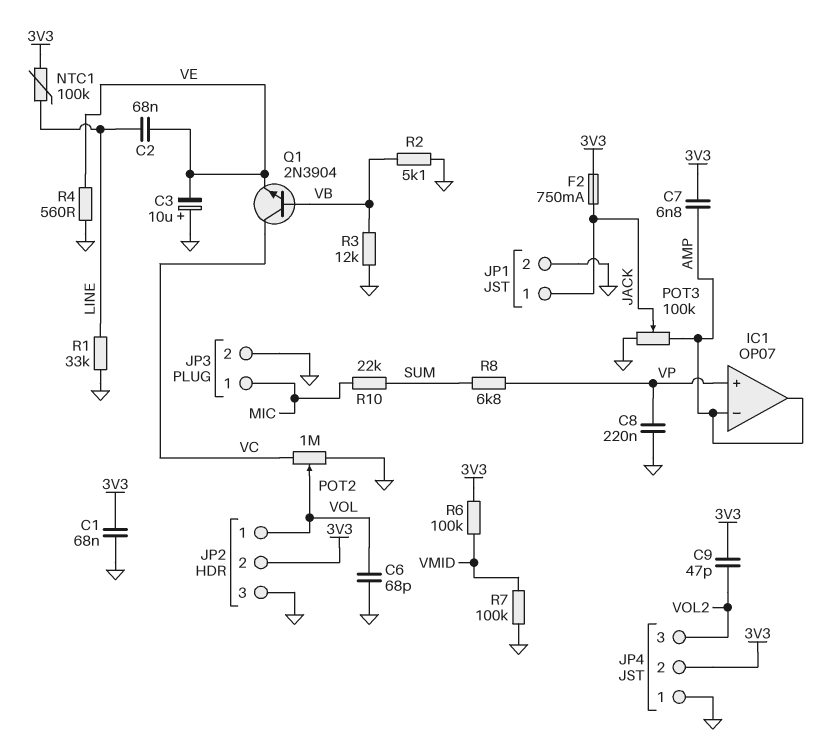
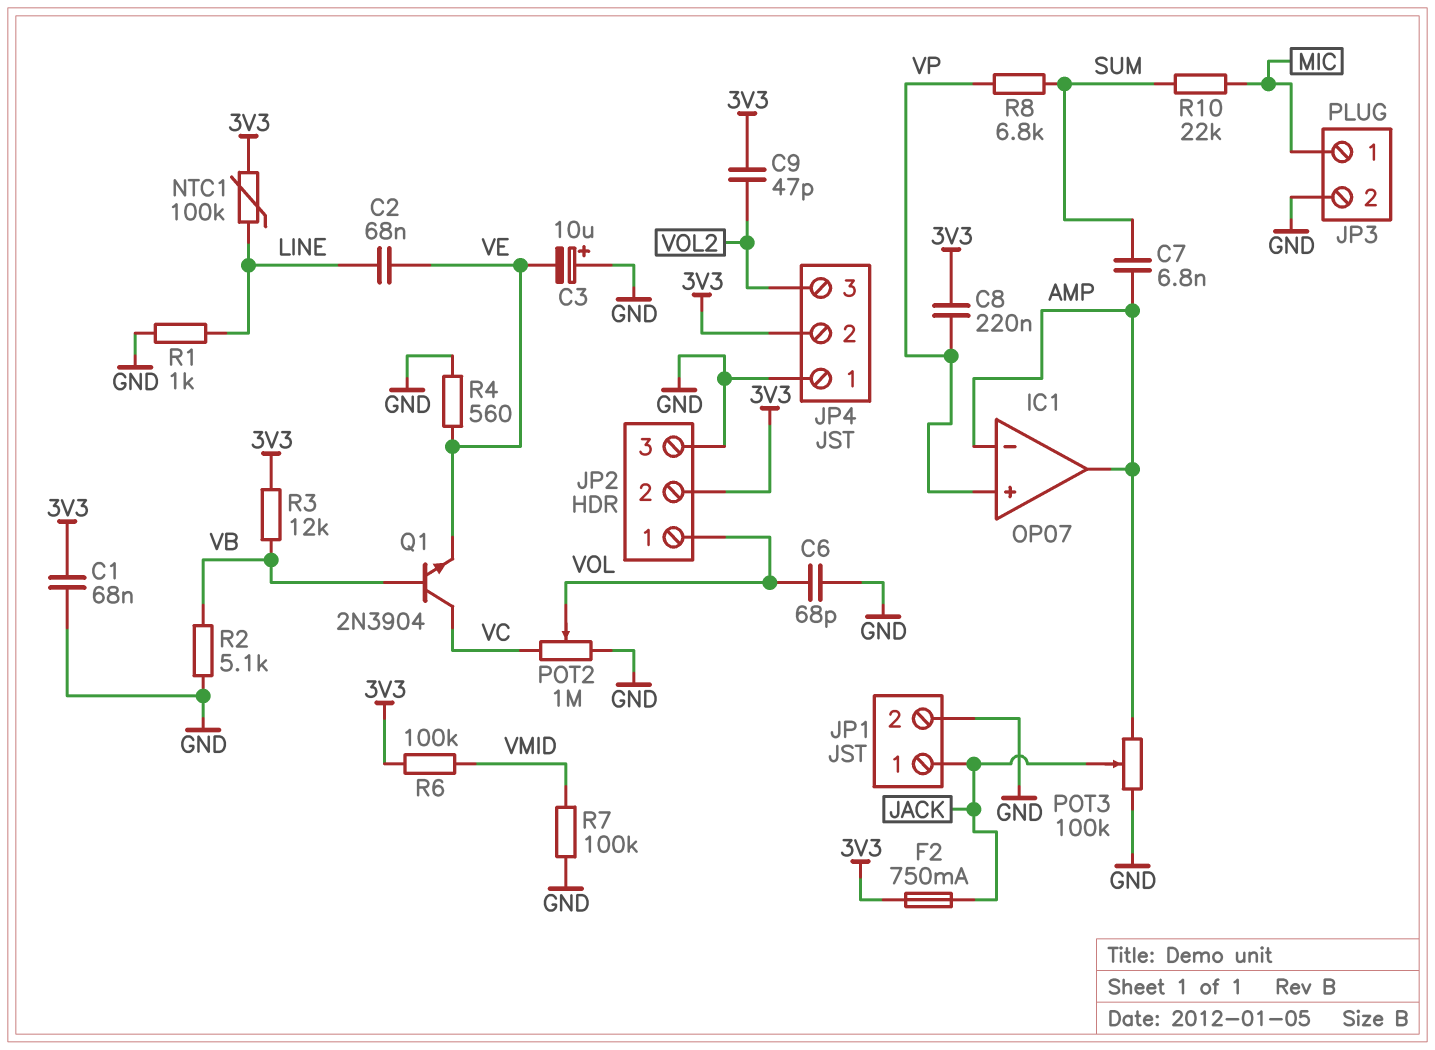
C7: 6.8nF (3V3, AMP) -> 6.8nF (AMP, SUM)
C8: 220nF (GND, VP) -> 220nF (3V3, VP)
R1: 33k (GND, LINE) -> 1k (GND, LINE)
R3: 12k (GND, VB) -> 12k (3V3, VB)

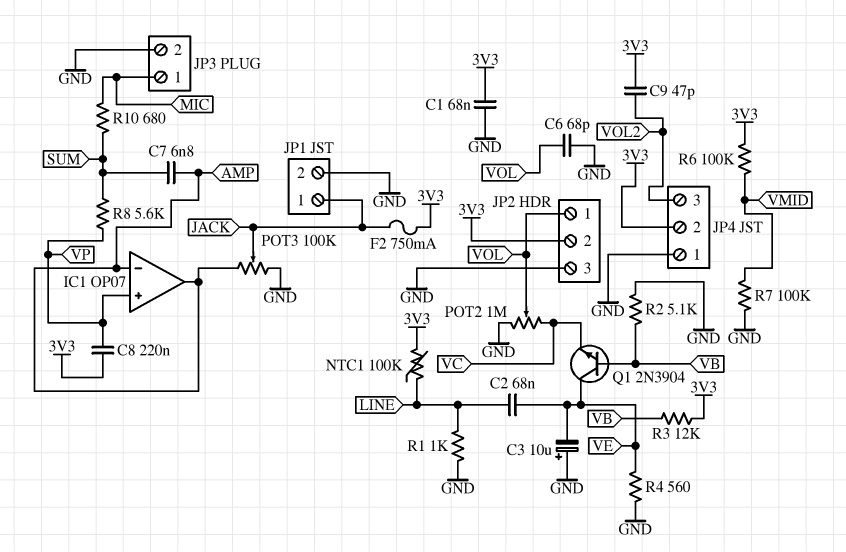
Q1: NPN 2N3904 (B VB, C VC, E VE) -> NPN 2N3904 (B VB, C VE, E VC)
R8: 6.8k (SUM, VP) -> 5.6k (SUM, VP)
R10: 22k (MIC, SUM) -> 680 (MIC, SUM)

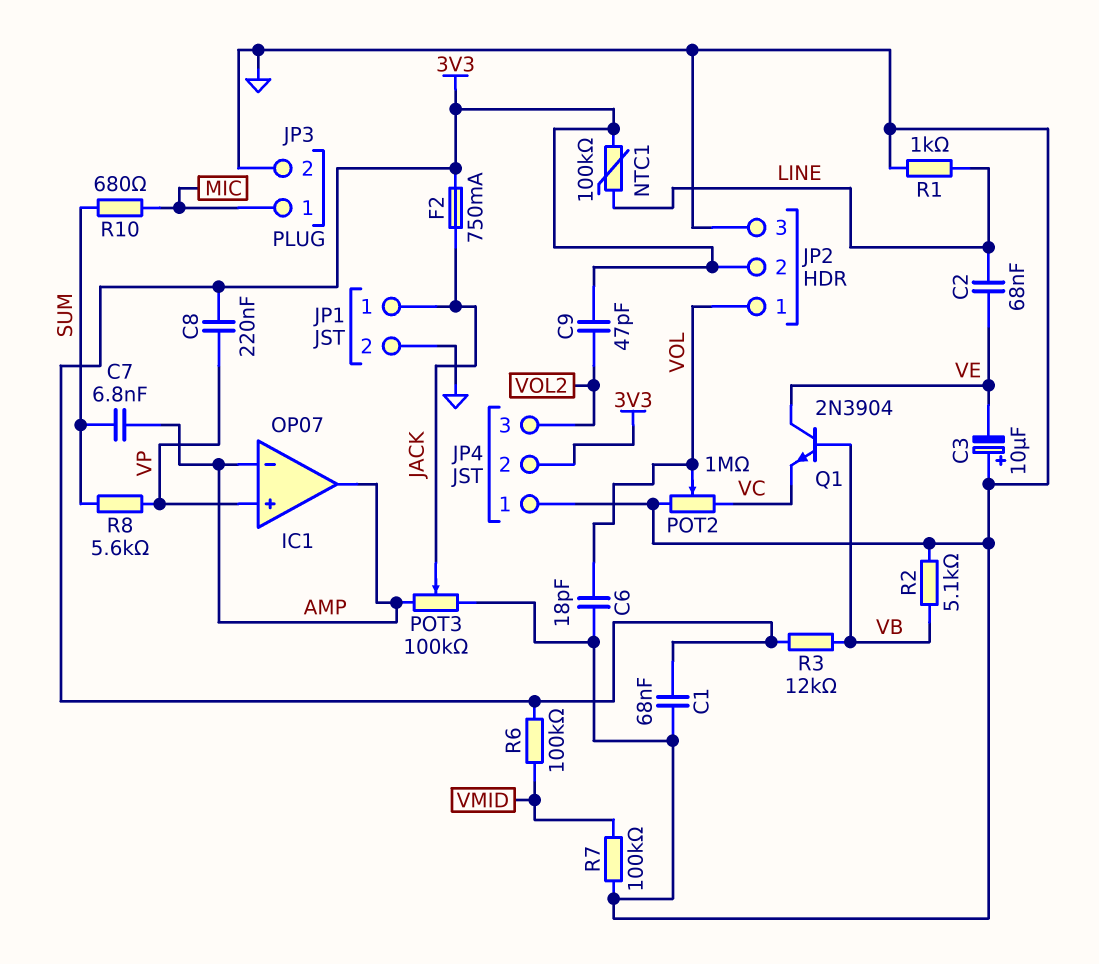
C6: 68pF (GND, VOL) -> 18pF (GND, VOL)
R4: 560 (GND, VE) -> none

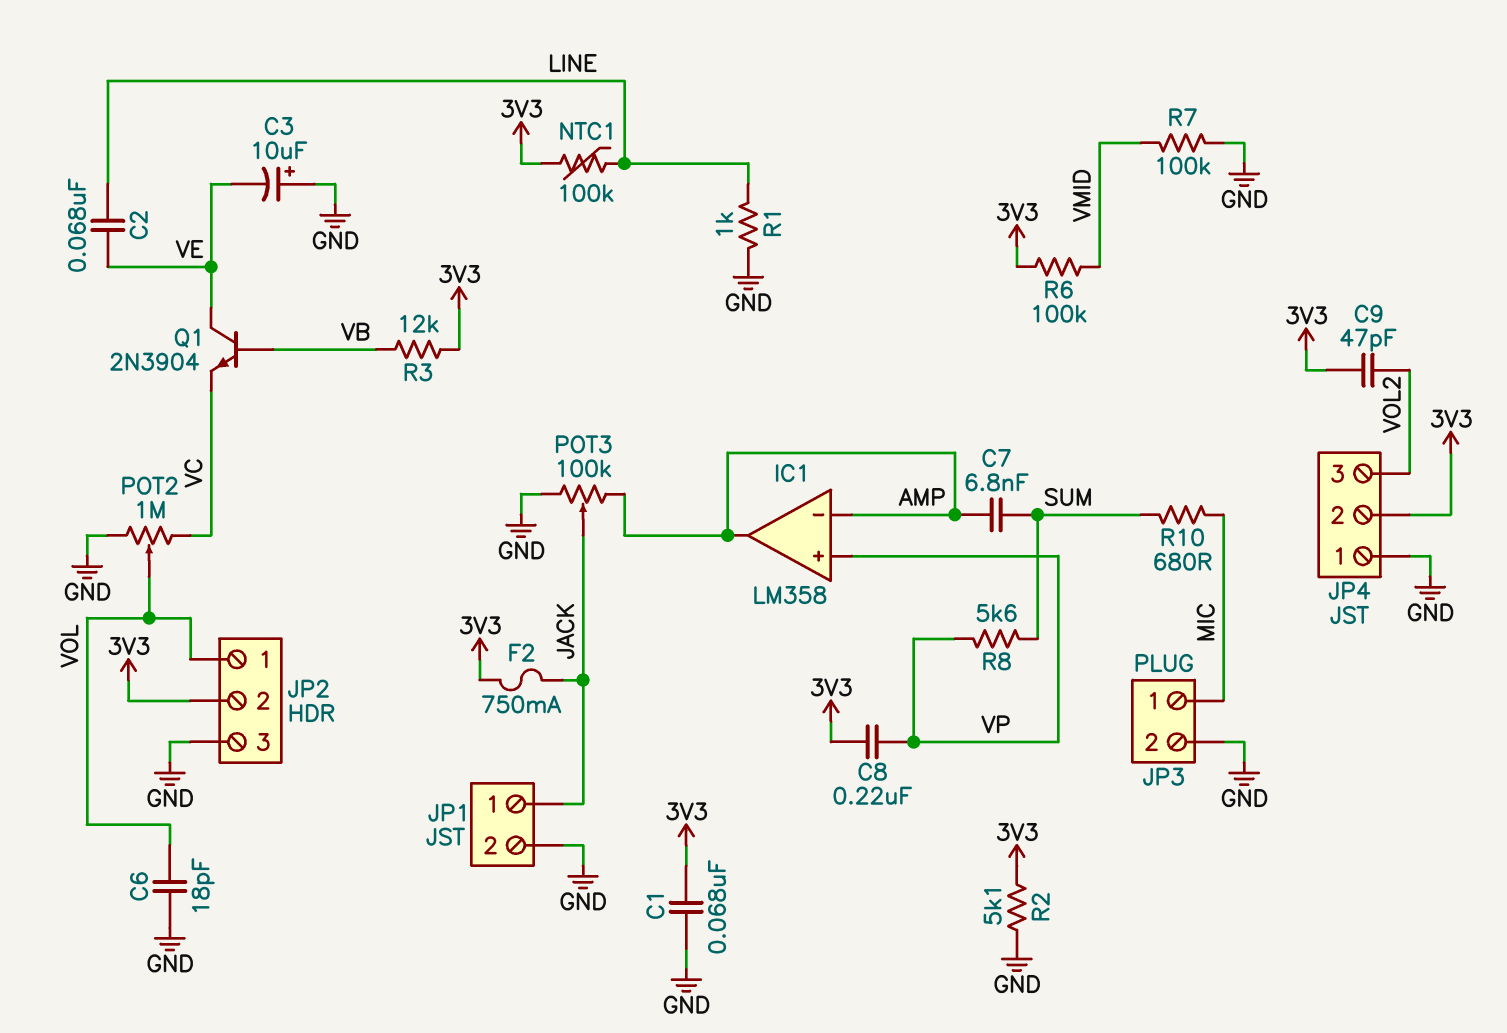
IC1: OP07 -> LM358
R2: 5.1k (GND, VB) -> 5.1k (3V3, GND)

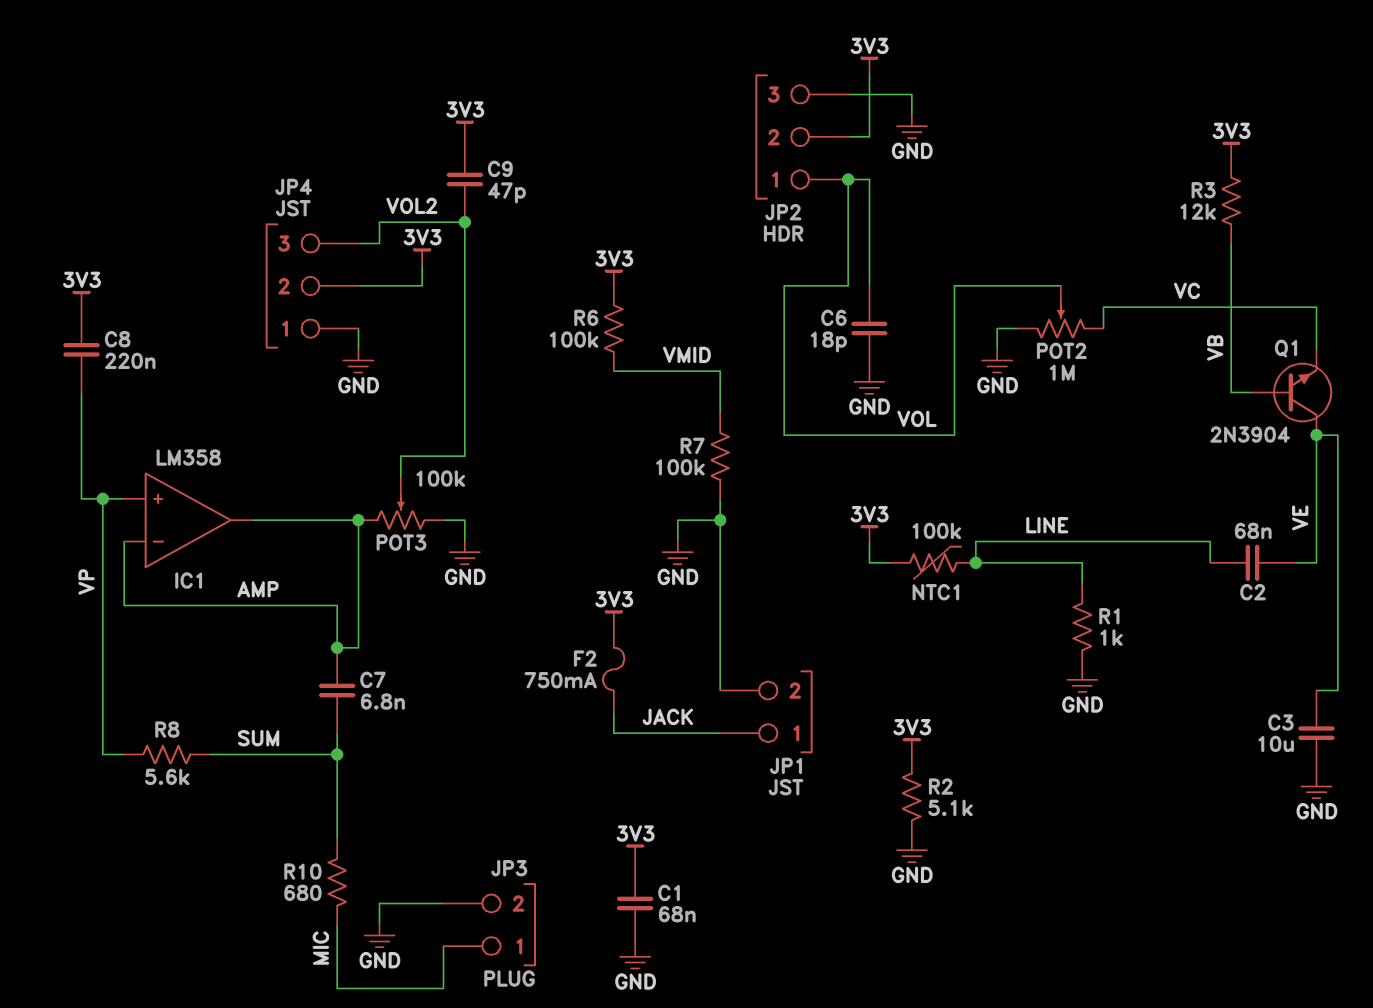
C3: 10uF (plus GND, minus VE) -> 10uF (GND, VE)
POT3: 100k (AMP, GND, wiper JACK) -> 100k (AMP, GND, wiper VOL2)

